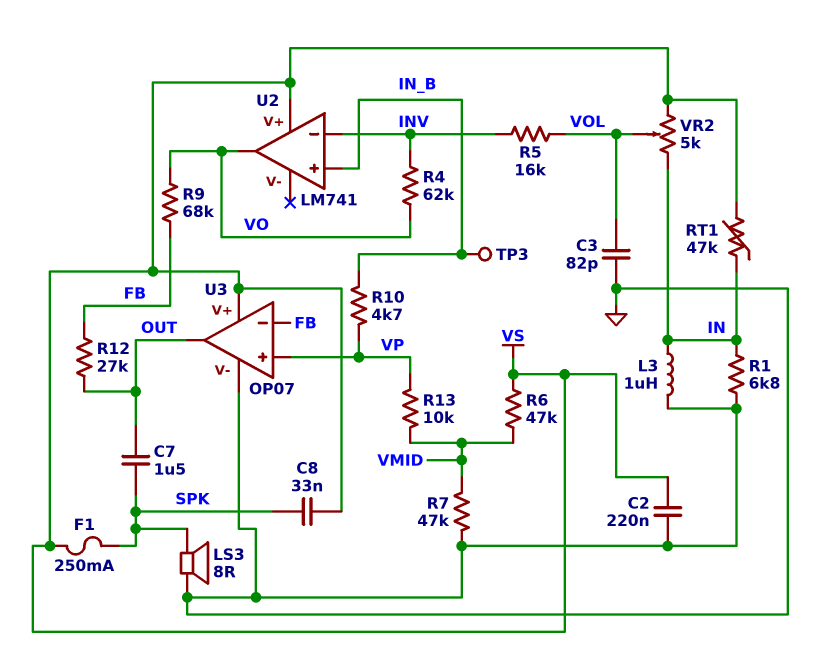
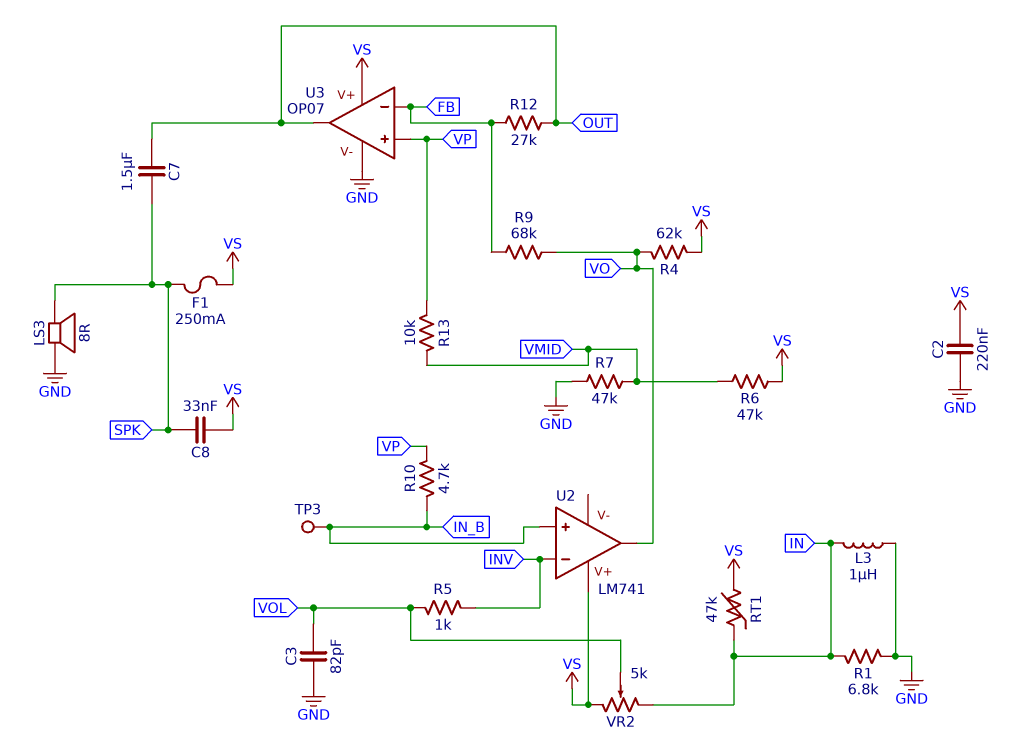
R4: 62k (INV, VO) -> 62k (VO, VS)
R5: 16k (INV, VOL) -> 1k (INV, VOL)

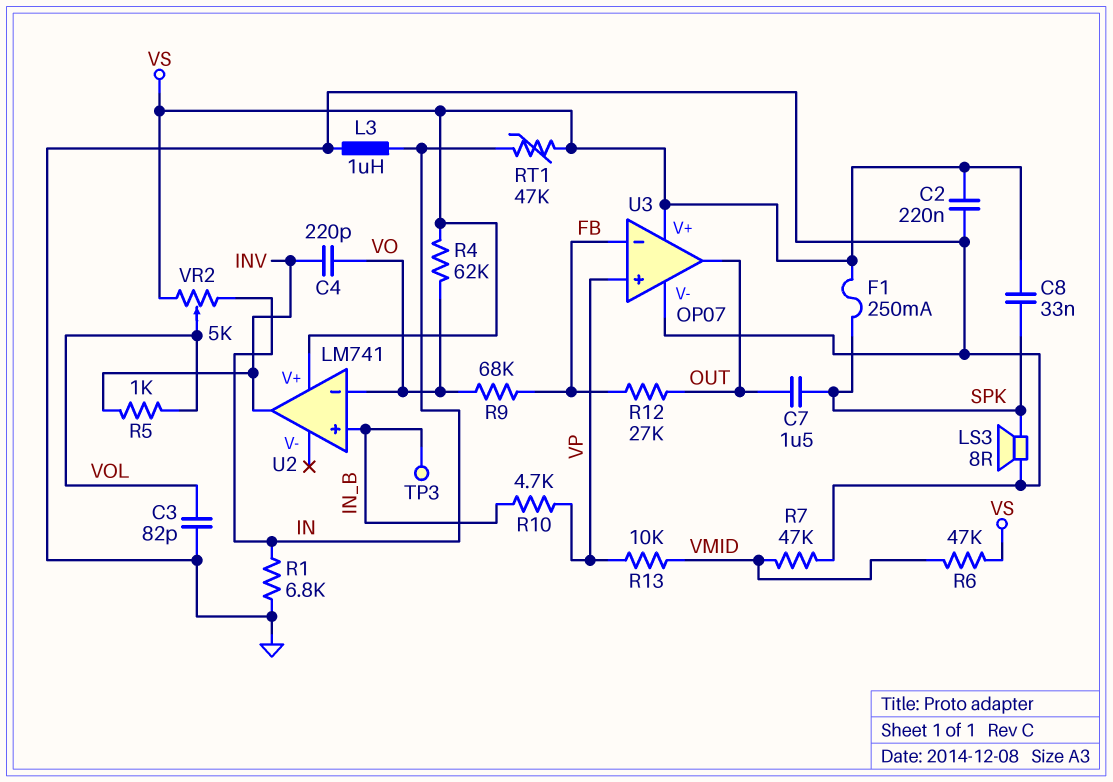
C4: none -> 220pF (INV, VO)
U2 pin in-: INV -> VO
U2 pin out: VO -> INV

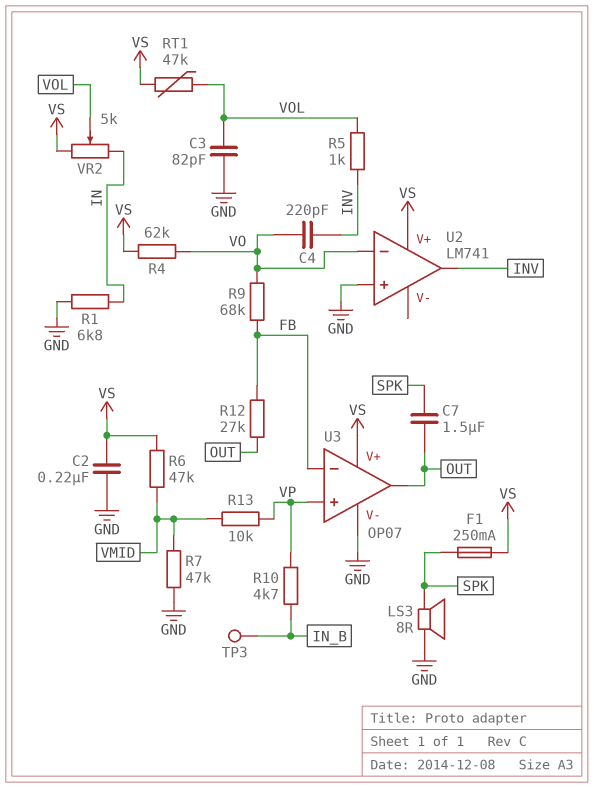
C8: 33nF (SPK, VS) -> none
L3: 1uH (GND, IN) -> none
RT1: 47k (IN, VS) -> 47k (VOL, VS)
U2 pin in+: IN_B -> GND

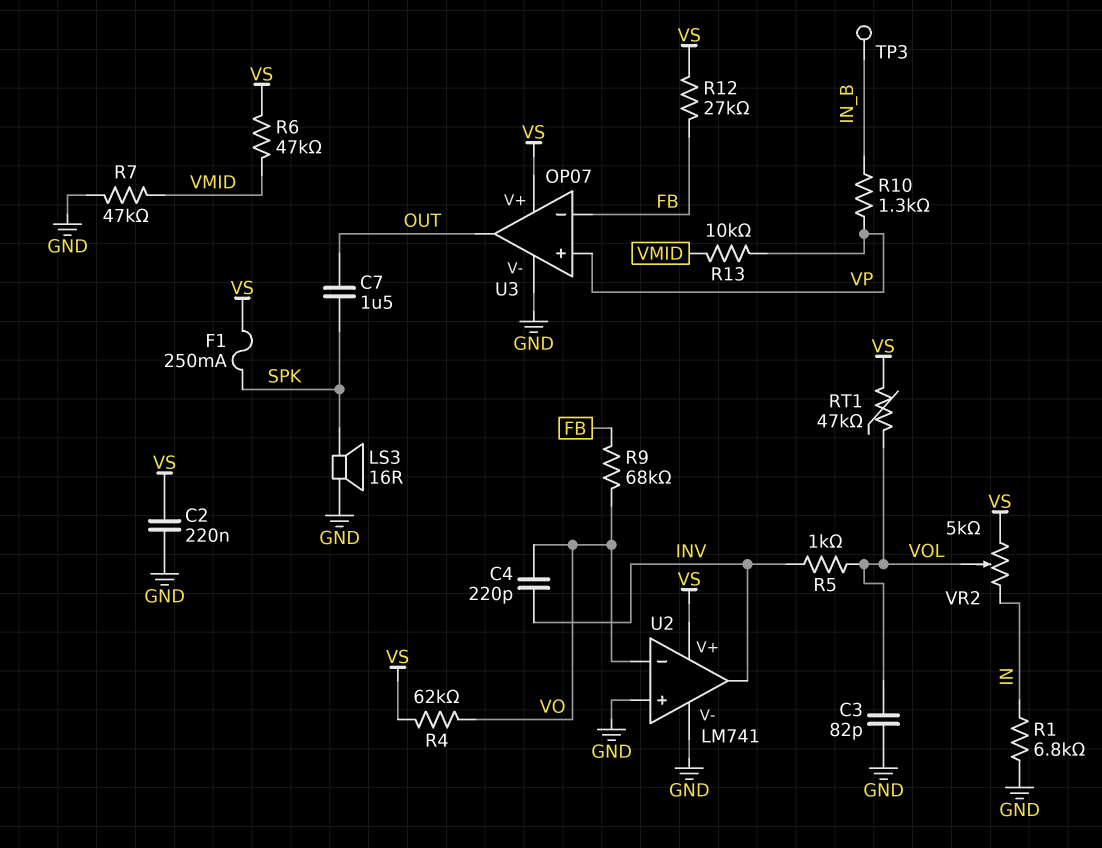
LS3: speaker 8R (GND, SPK) -> speaker 16R (GND, SPK)
R10: 4.7k (IN_B, VP) -> 1.3k (IN_B, VP)
R12: 27k (FB, OUT) -> 27k (FB, VS)
U2 pin V-: none -> GND

